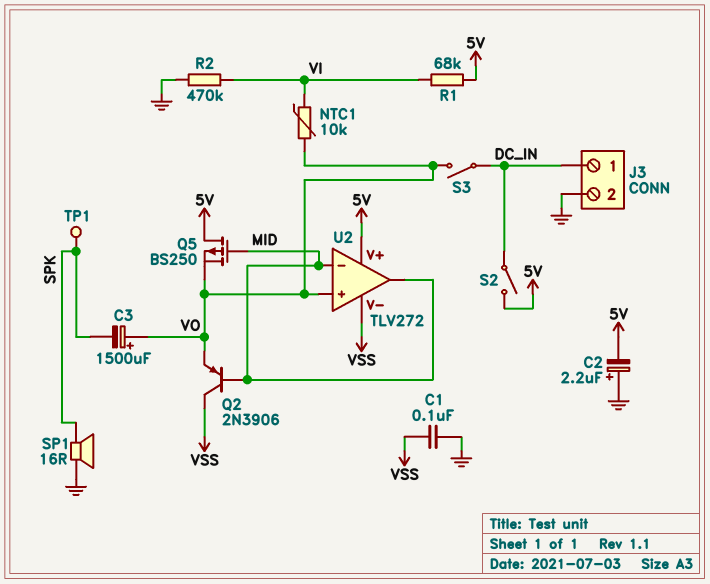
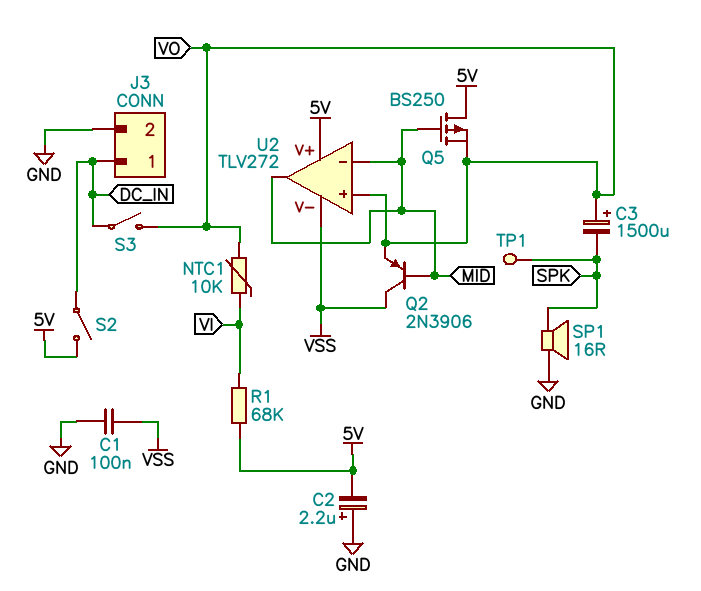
R2: 470k (GND, VI) -> none

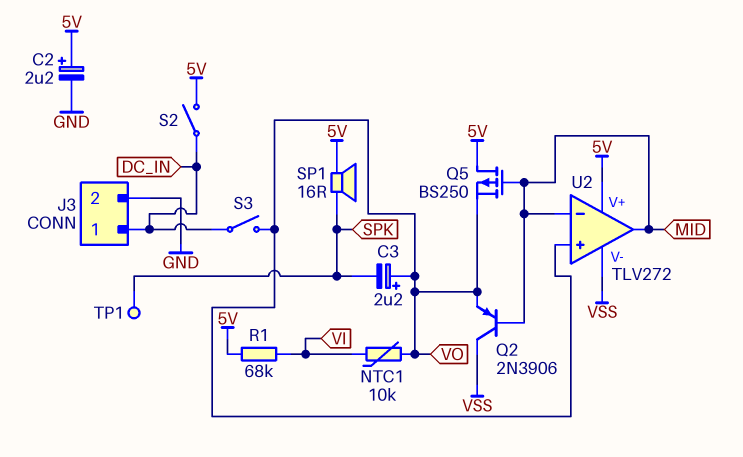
C1: 100nF (GND, VSS) -> none
C2: 2.2uF (plus GND, minus 5V) -> 2.2uF (plus 5V, minus GND)
C3: 1500uF (plus VO, minus SPK) -> 2.2uF (plus VO, minus SPK)
SP1: speaker 16R (GND, SPK) -> speaker 16R (5V, SPK)

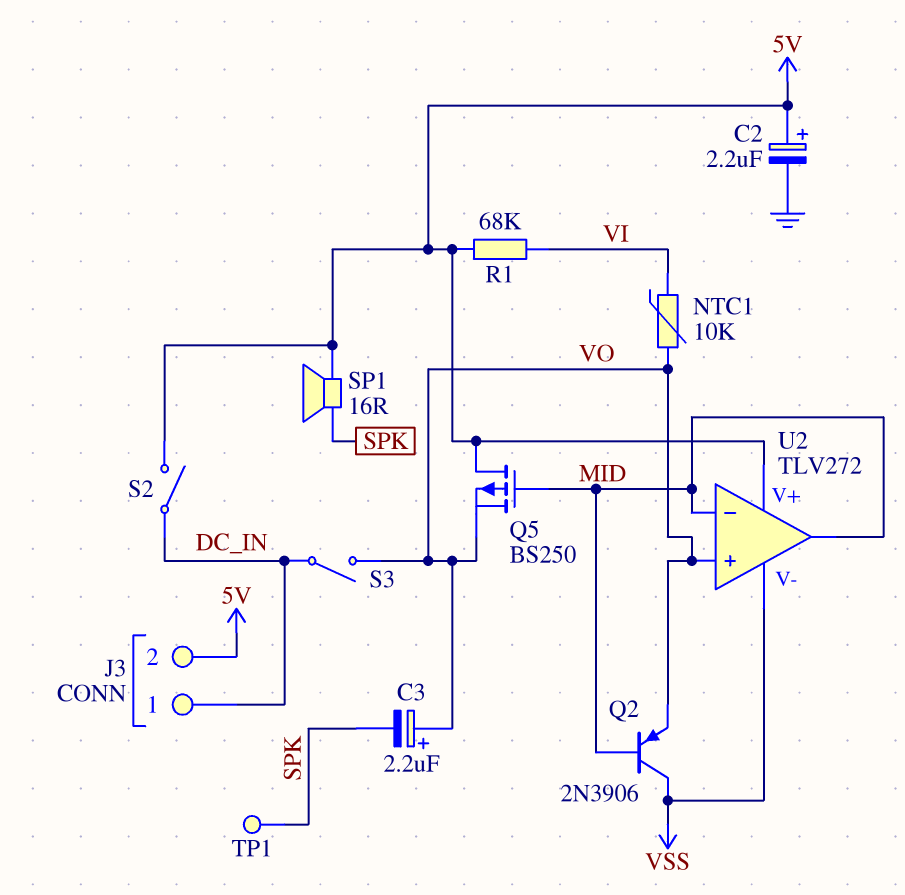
J3 pin 2: GND -> 5V

